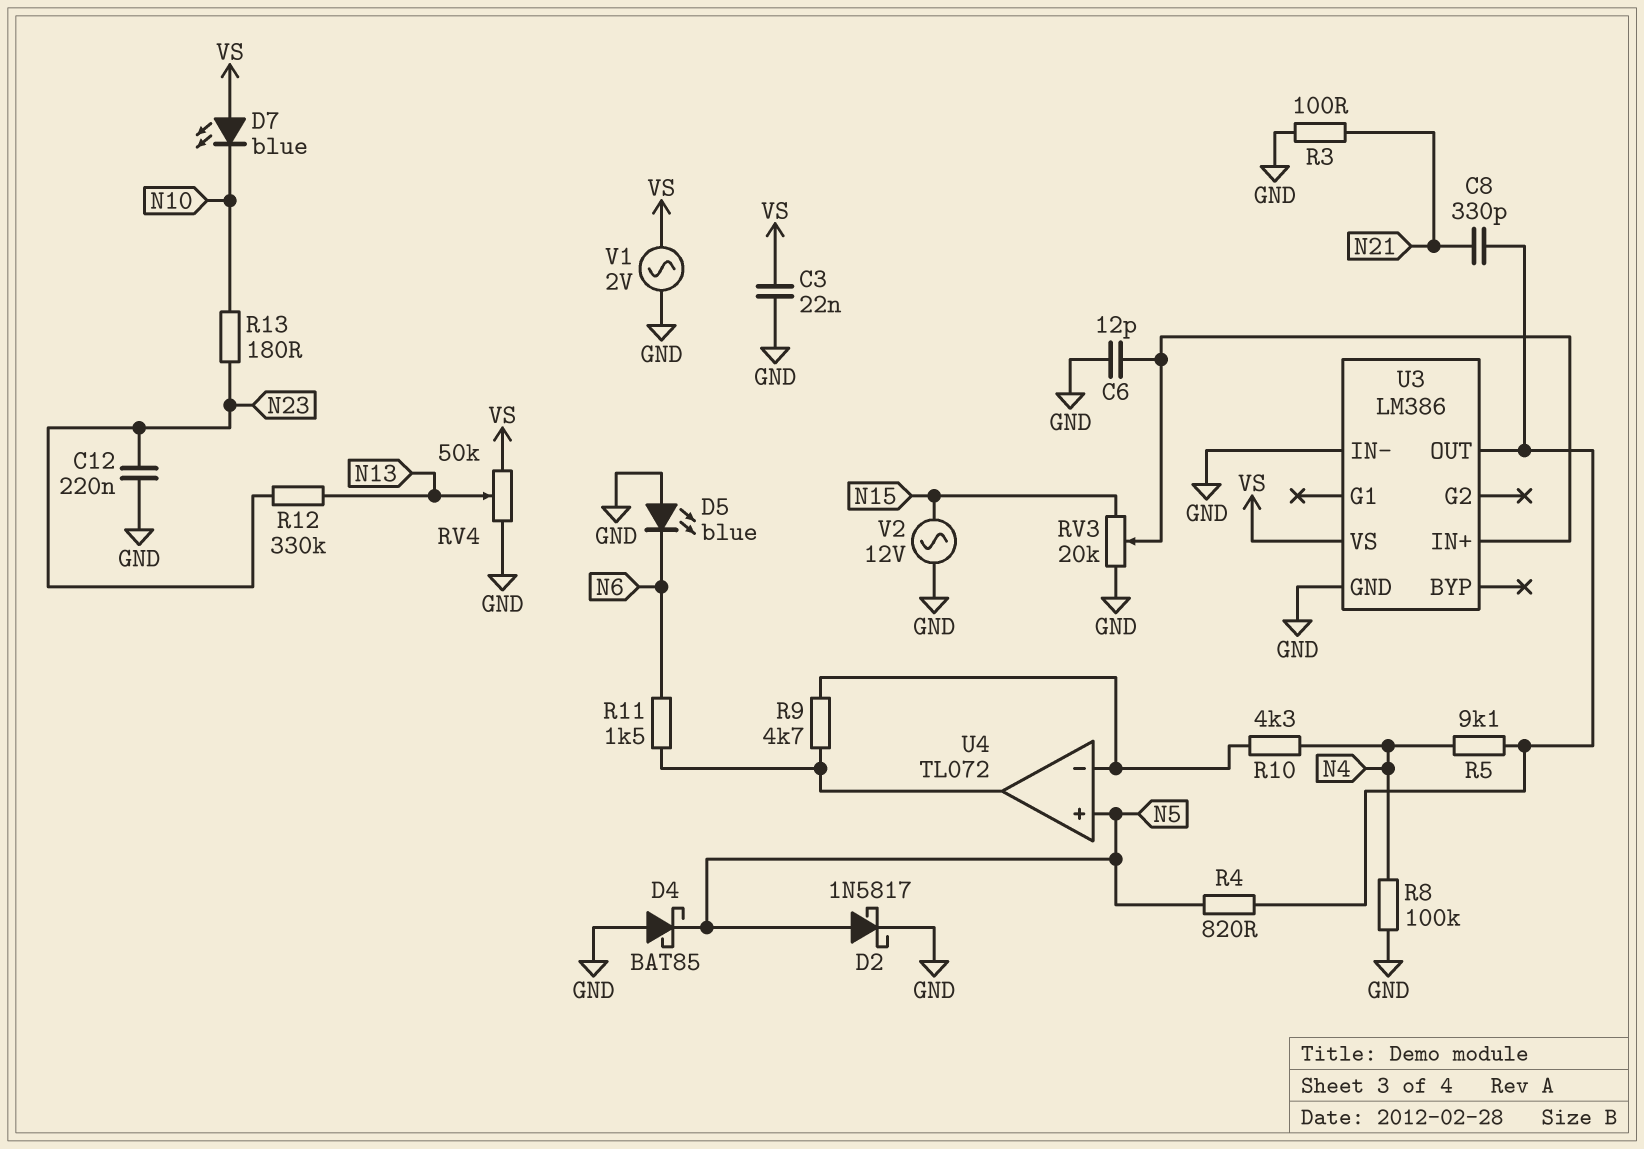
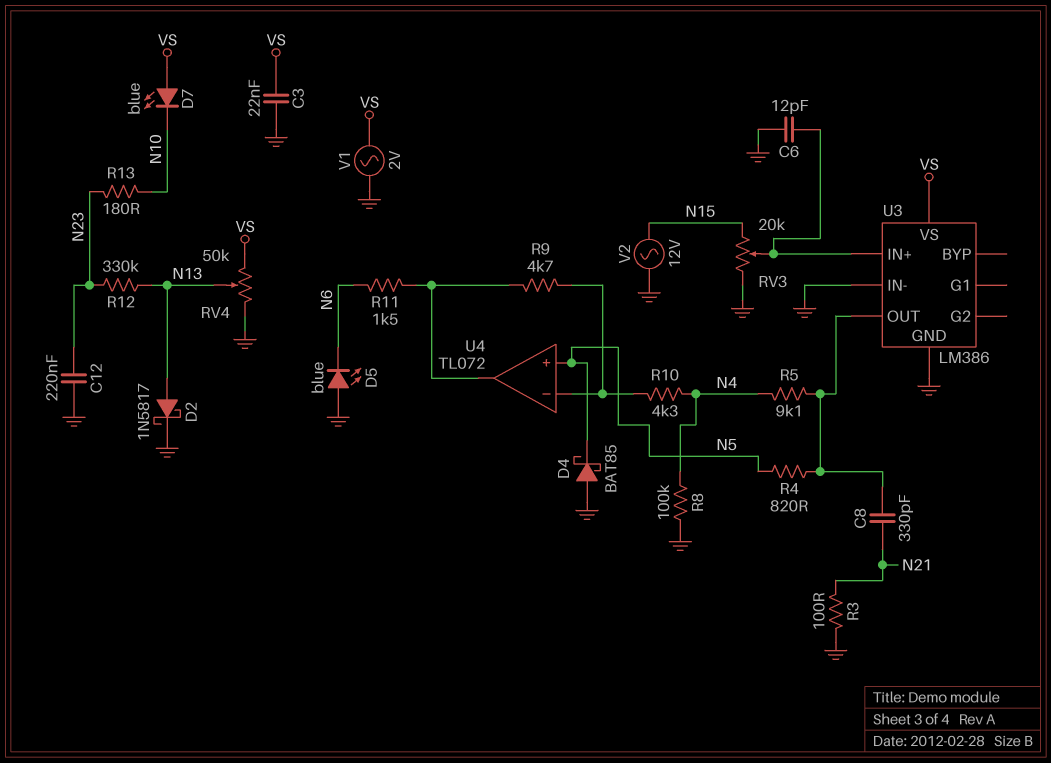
D2: schottky 1N5817 (A N5, K GND) -> schottky 1N5817 (A N13, K GND)

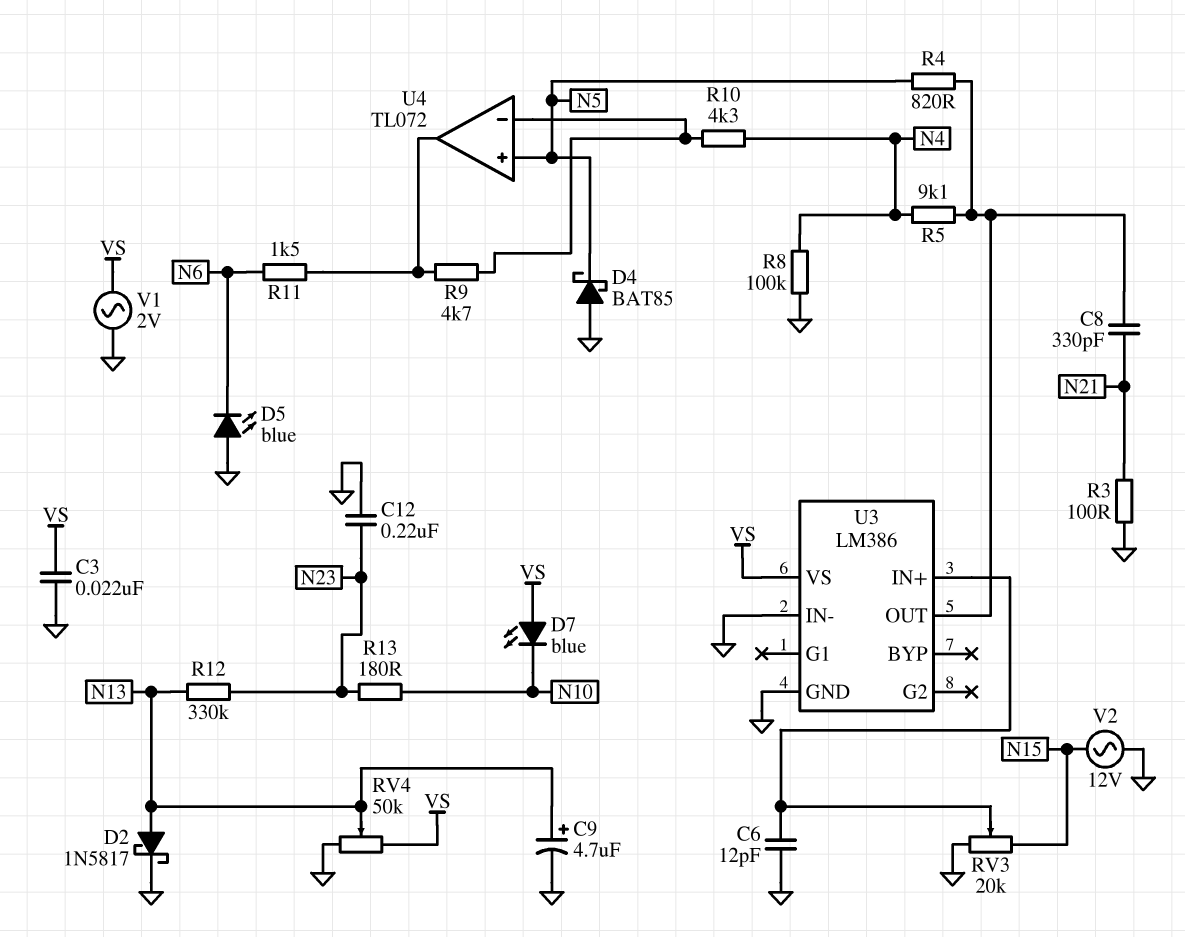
C9: none -> 4.7uF (plus N13, minus GND)

